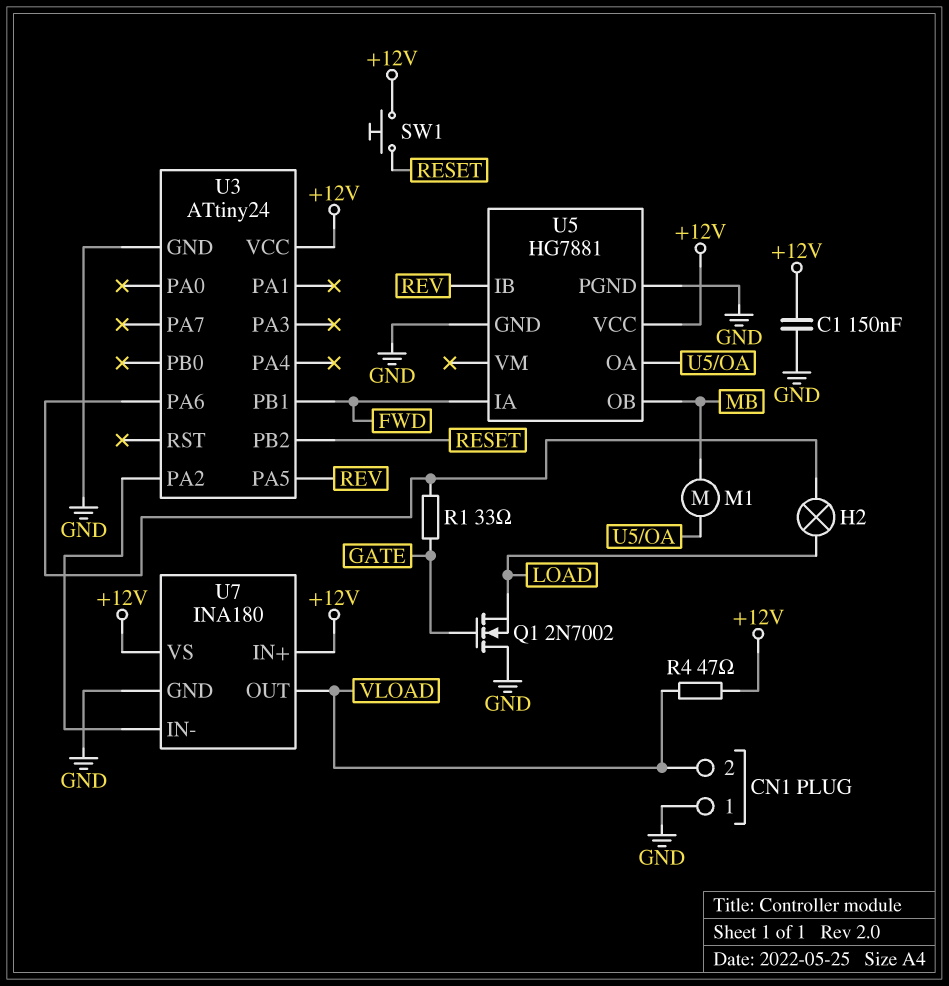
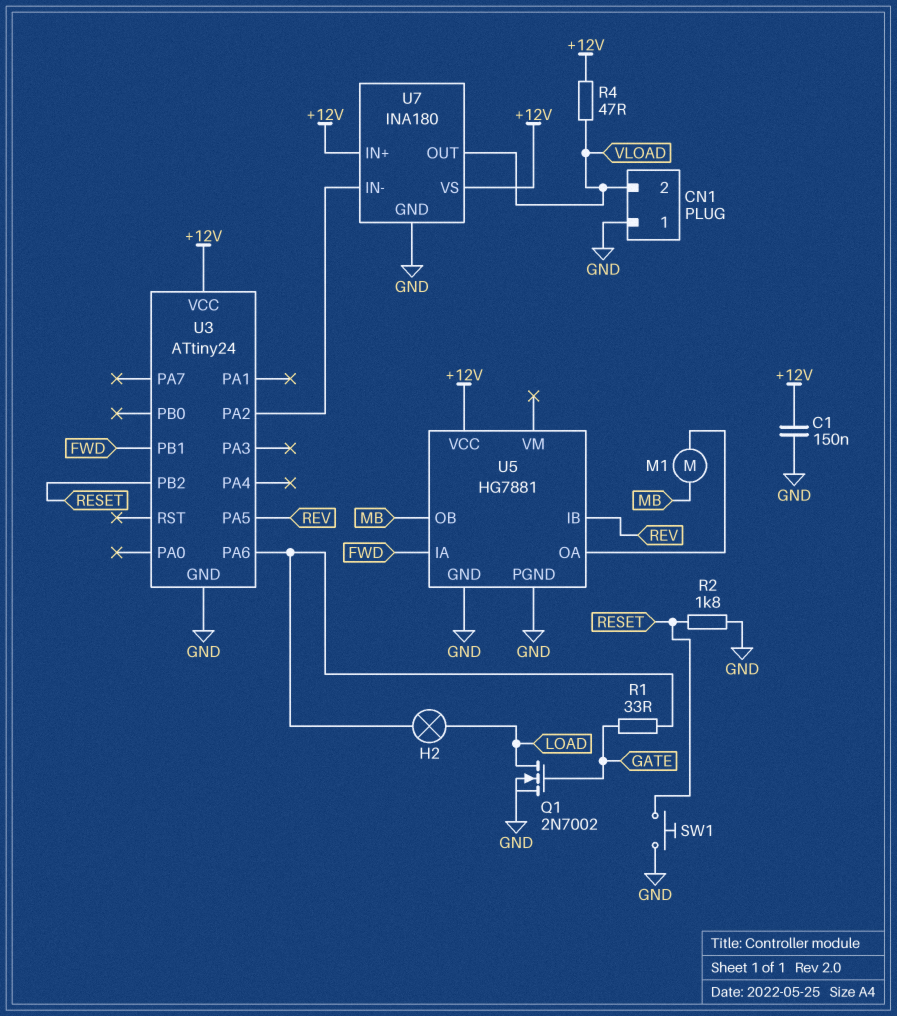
Q1: NMOS 2N7002 (G GATE, D GND, S LOAD) -> NMOS 2N7002 (G GATE, D LOAD, S GND)
R2: none -> 1.8k (GND, RESET)
SW1: button (+12V, RESET) -> button (GND, RESET)

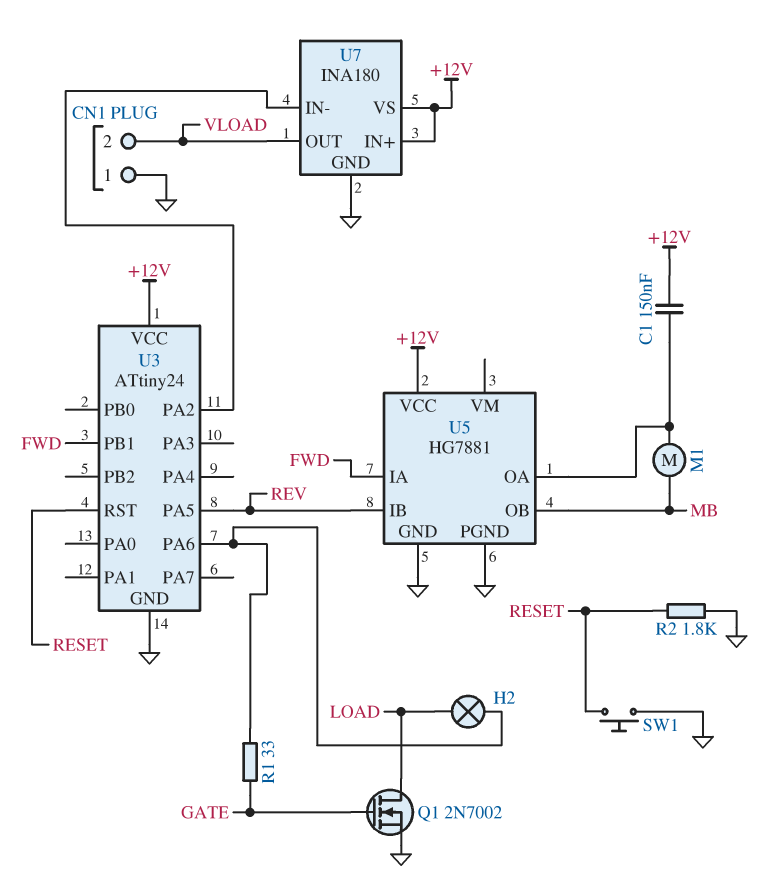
C1: 150nF (+12V, GND) -> 150nF (+12V, U5/OA)
R4: 47 (+12V, VLOAD) -> none
U3 pin PB2: RESET -> none
U3 pin RST: none -> RESET

